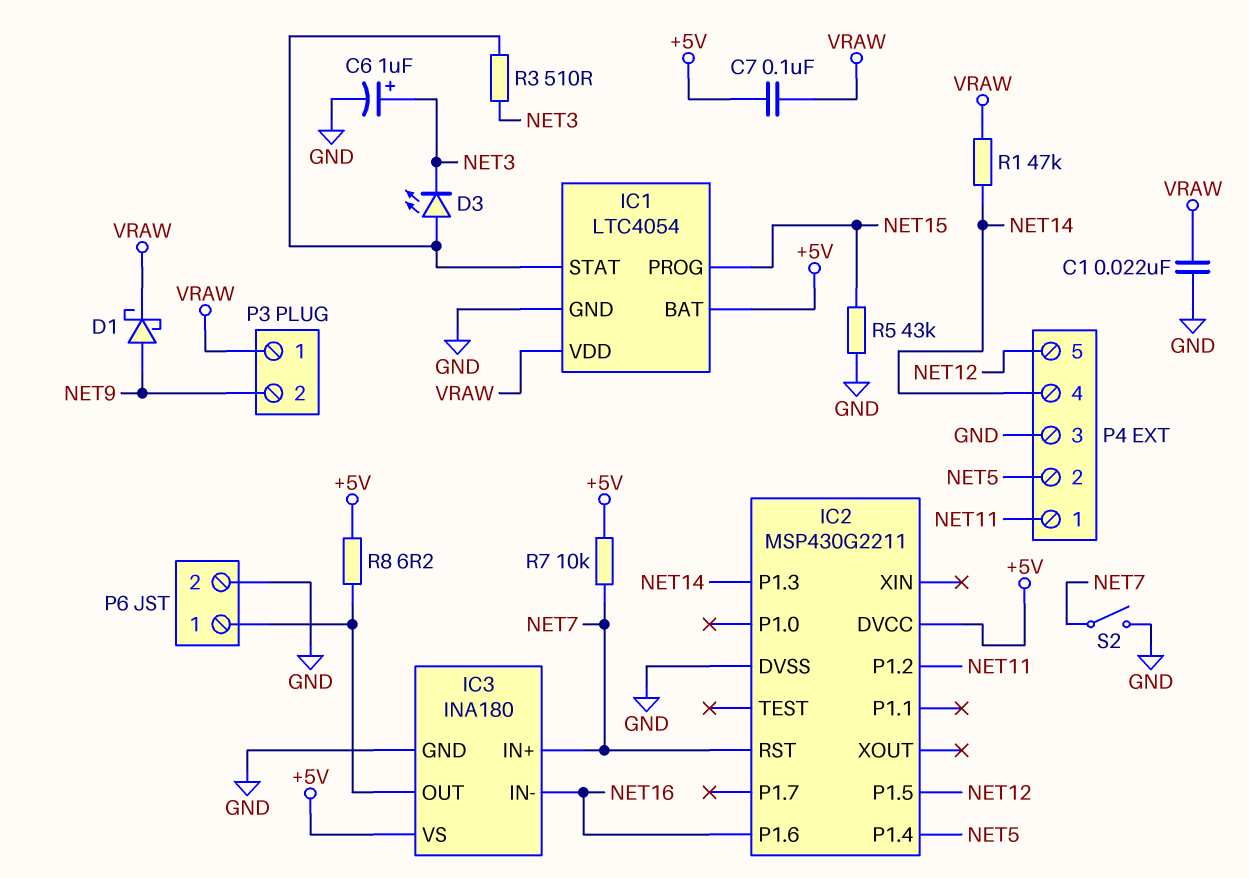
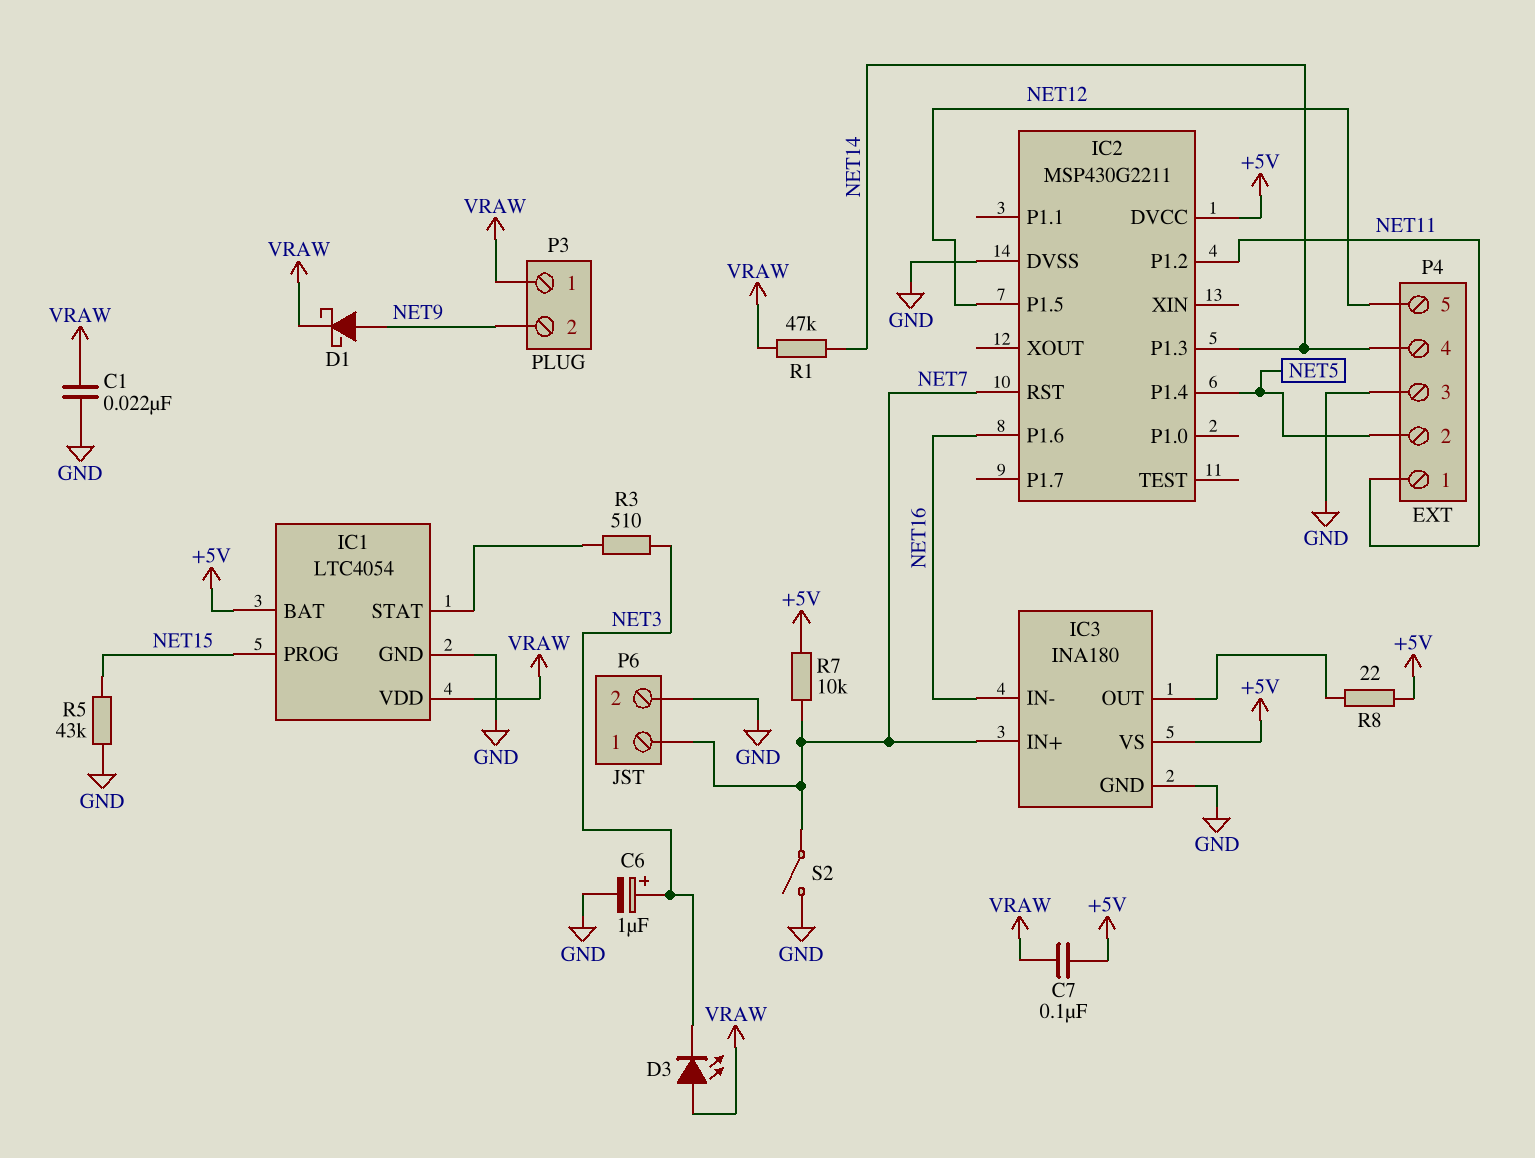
D3: LED (A IC1/STAT, K NET3) -> LED (A VRAW, K NET3)
P6 pin 1: IC3/OUT -> NET7
R8: 6.2 (+5V, IC3/OUT) -> 22 (+5V, IC3/OUT)

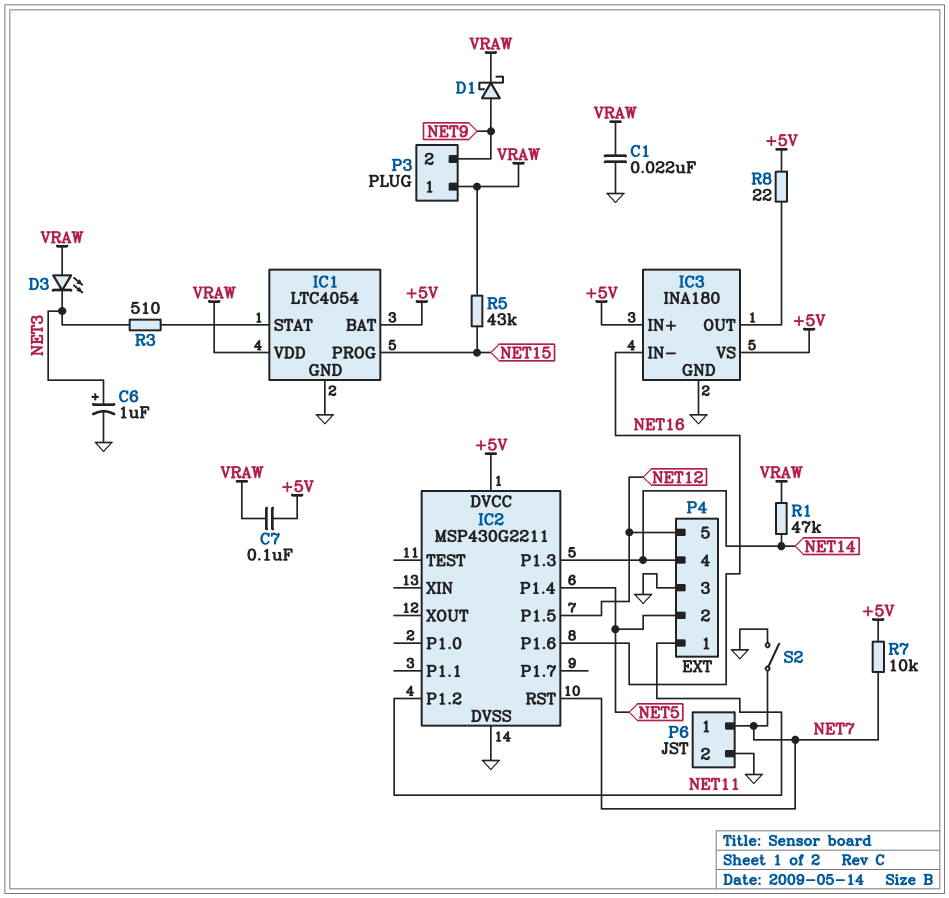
IC3 pin IN+: NET7 -> +5V
R5: 43k (GND, NET15) -> 43k (NET15, VRAW)

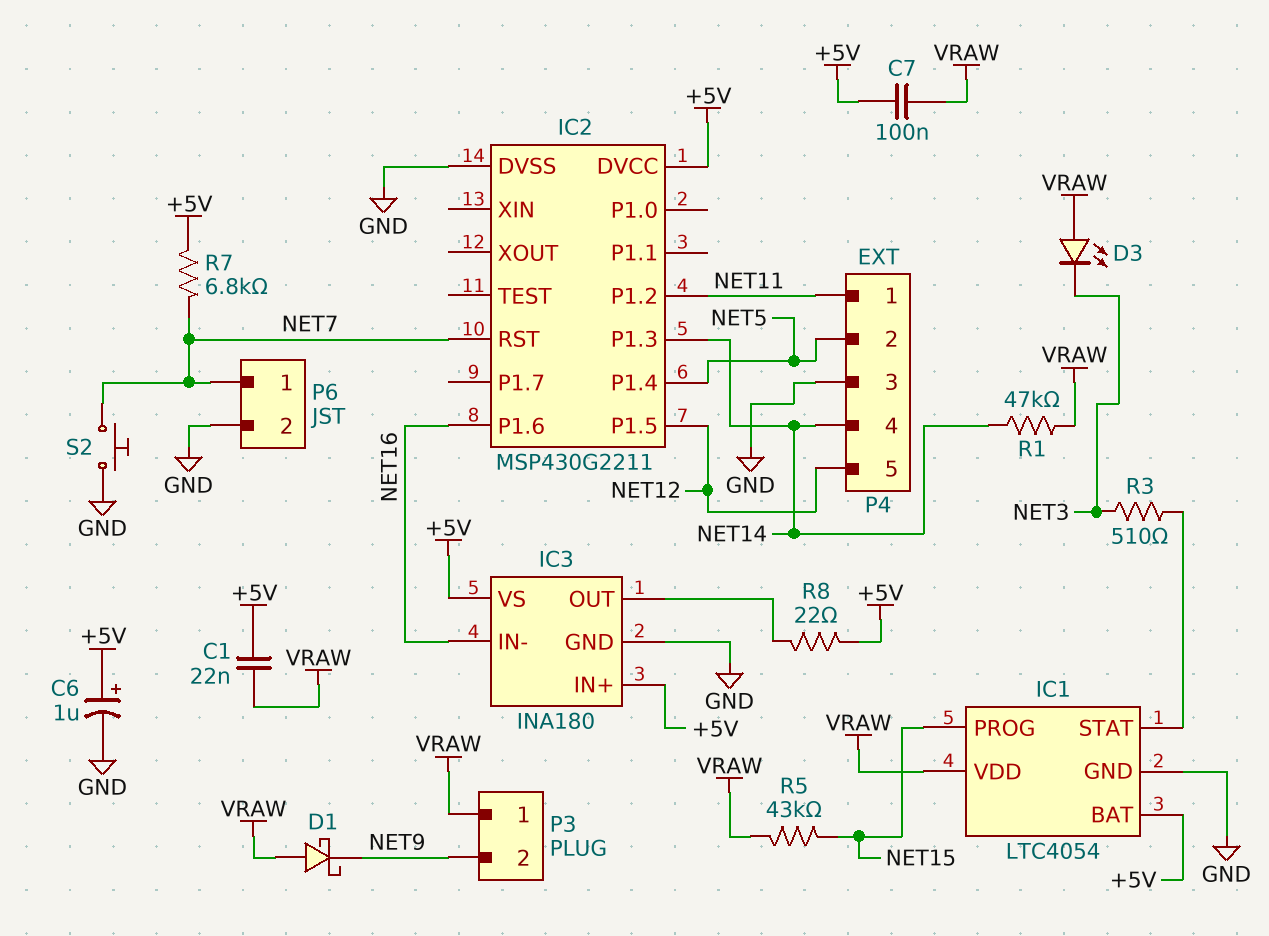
C1: 22nF (GND, VRAW) -> 22nF (+5V, VRAW)
C6: 1uF (plus NET3, minus GND) -> 1uF (plus +5V, minus GND)
D1: schottky (A NET9, K VRAW) -> schottky (A VRAW, K NET9)
R7: 10k (+5V, NET7) -> 6.8k (+5V, NET7)
S2: switch (GND, NET7) -> button (GND, NET7)

